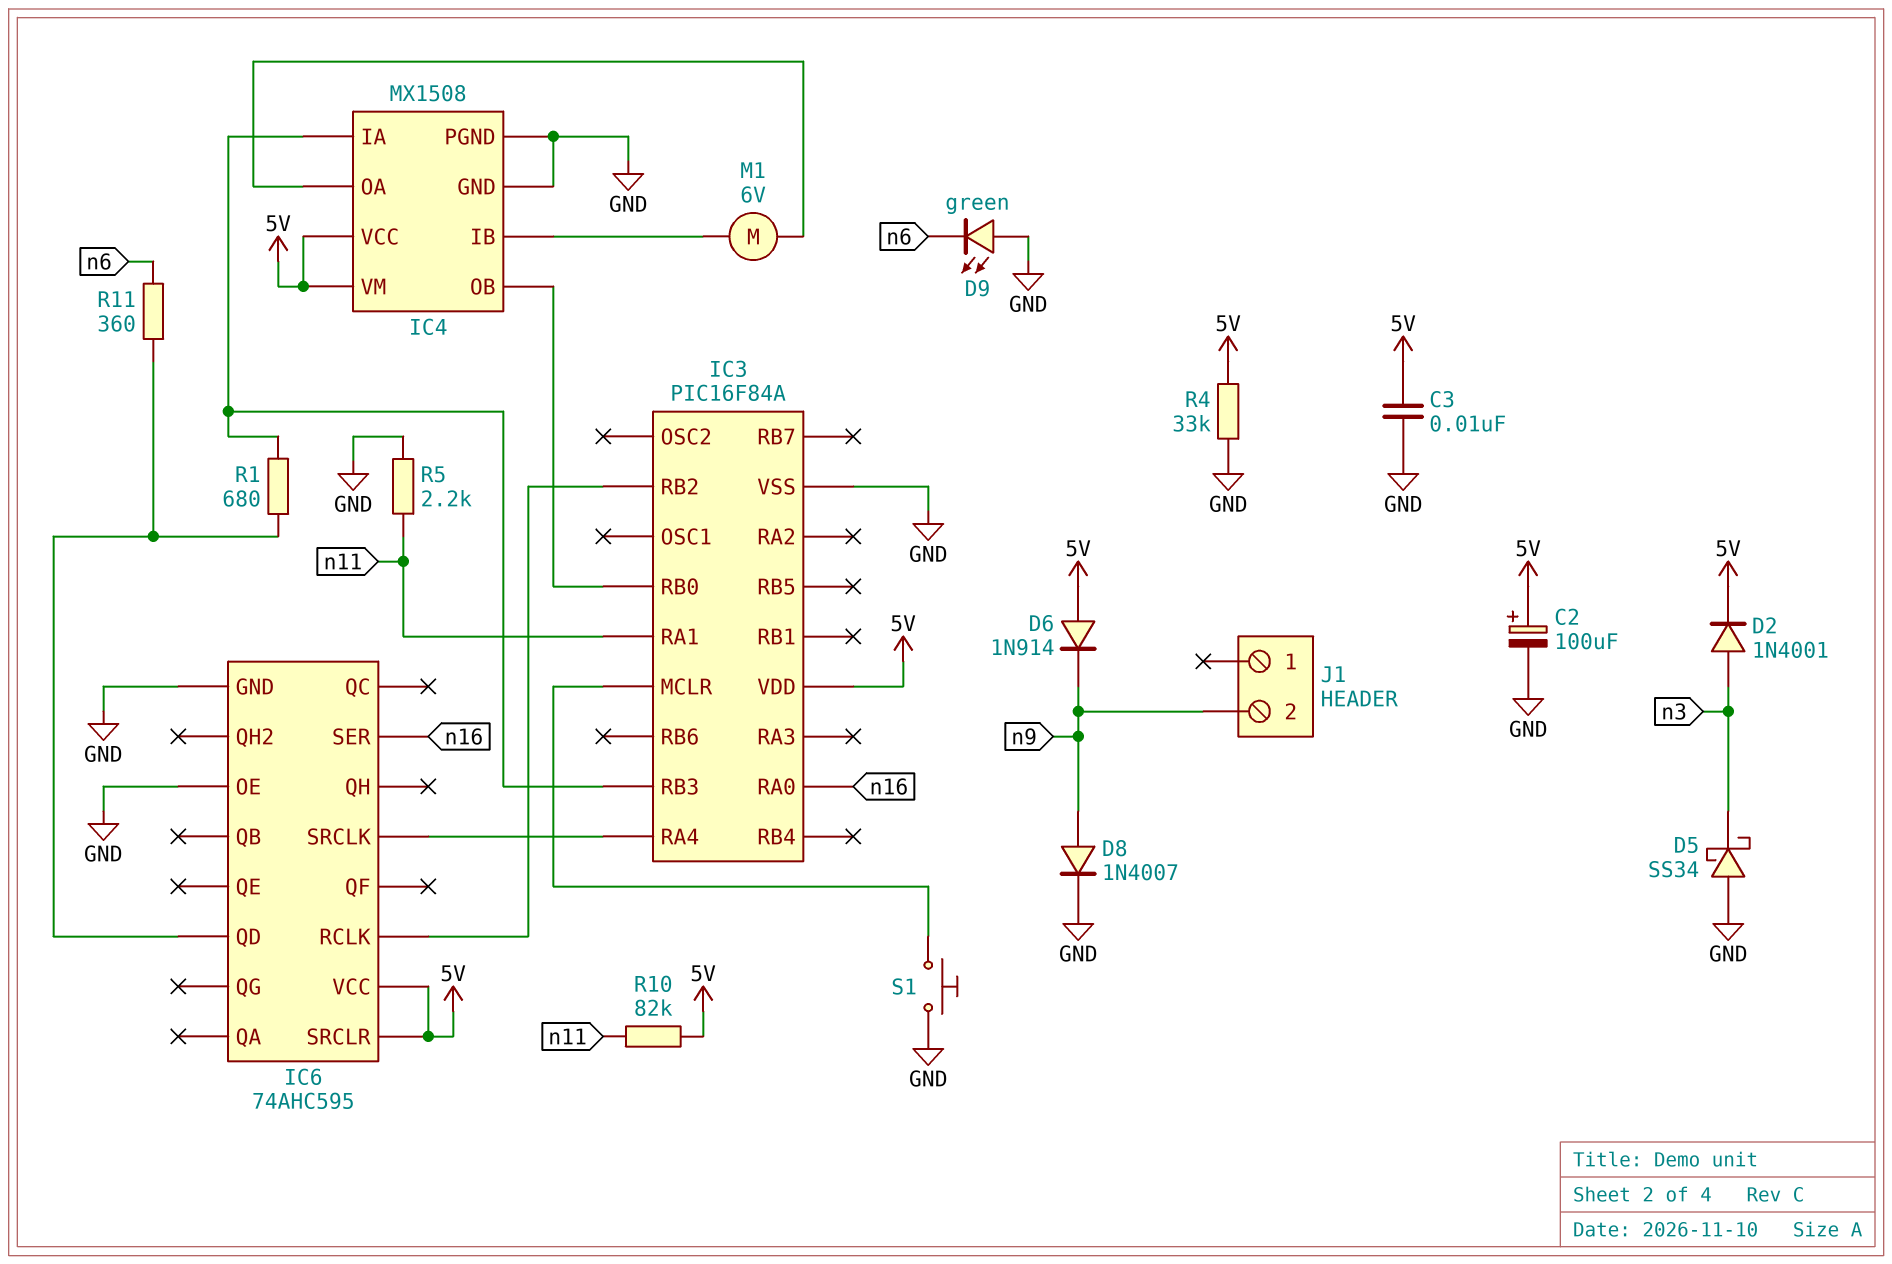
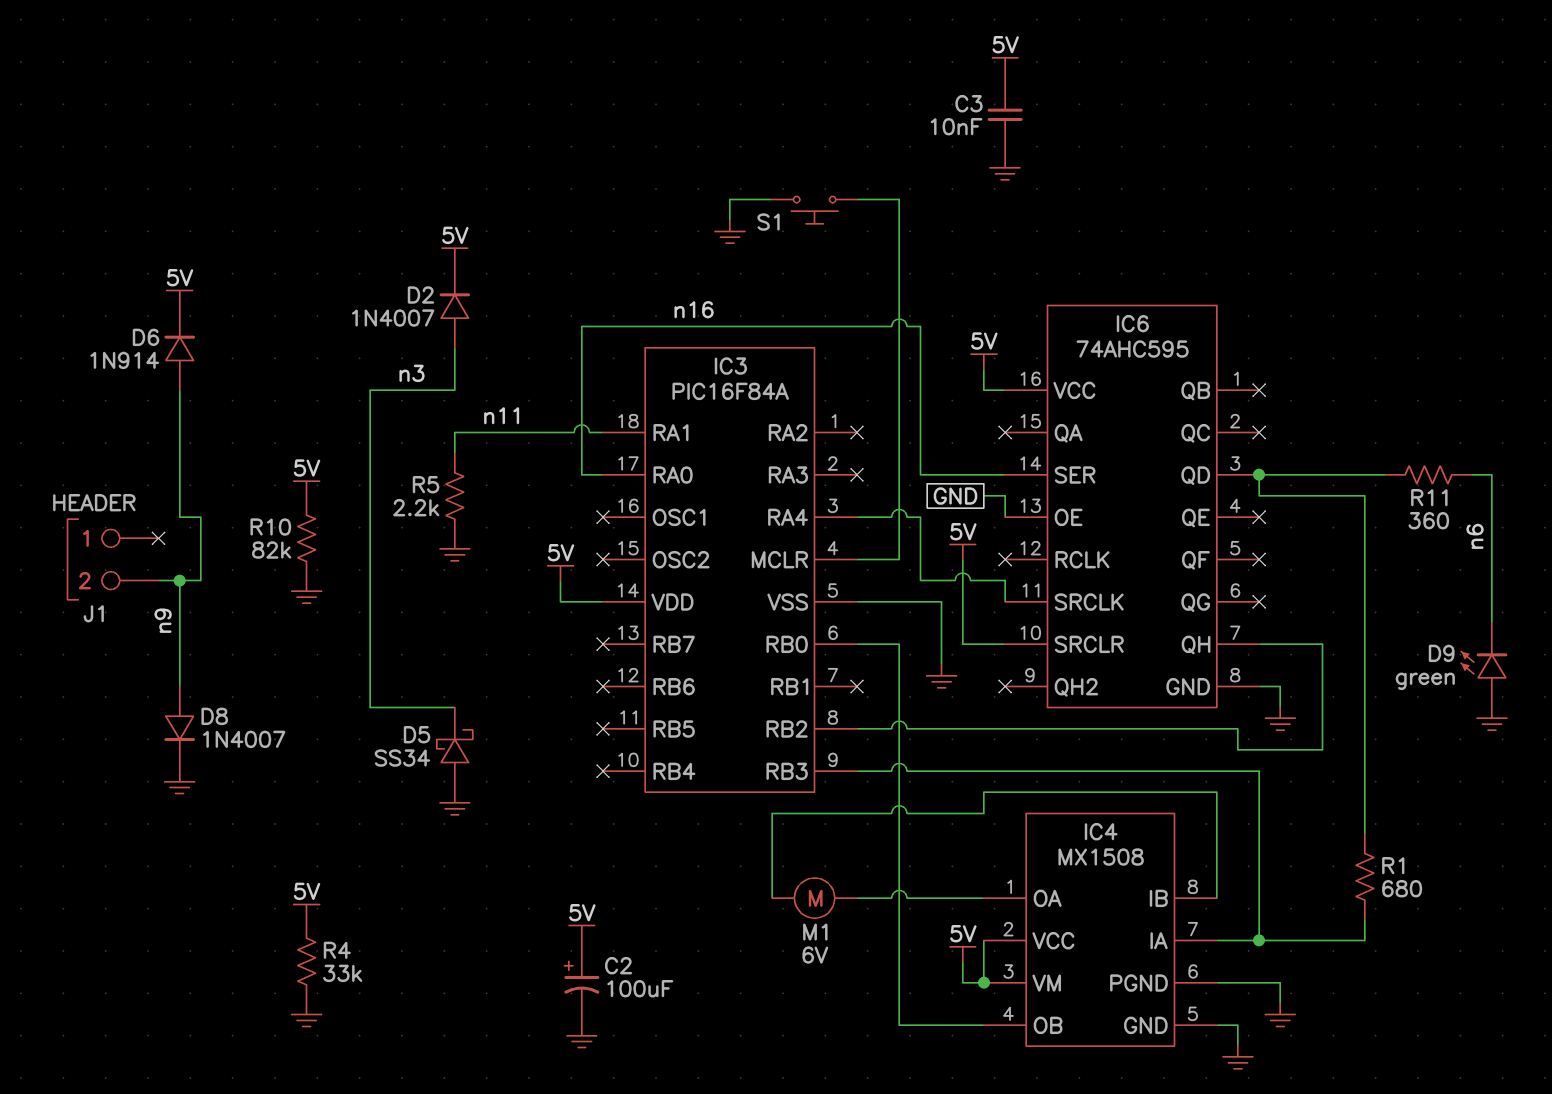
D2: diode 1N4001 (A n3, K 5V) -> diode 1N4007 (A n3, K 5V)
D6: diode 1N914 (A 5V, K n9) -> diode 1N914 (A n9, K 5V)
IC6 pin QH: none -> IC3/RB2
IC6 pin RCLK: IC3/RB2 -> none
R10: 82k (5V, n11) -> 82k (5V, GND)

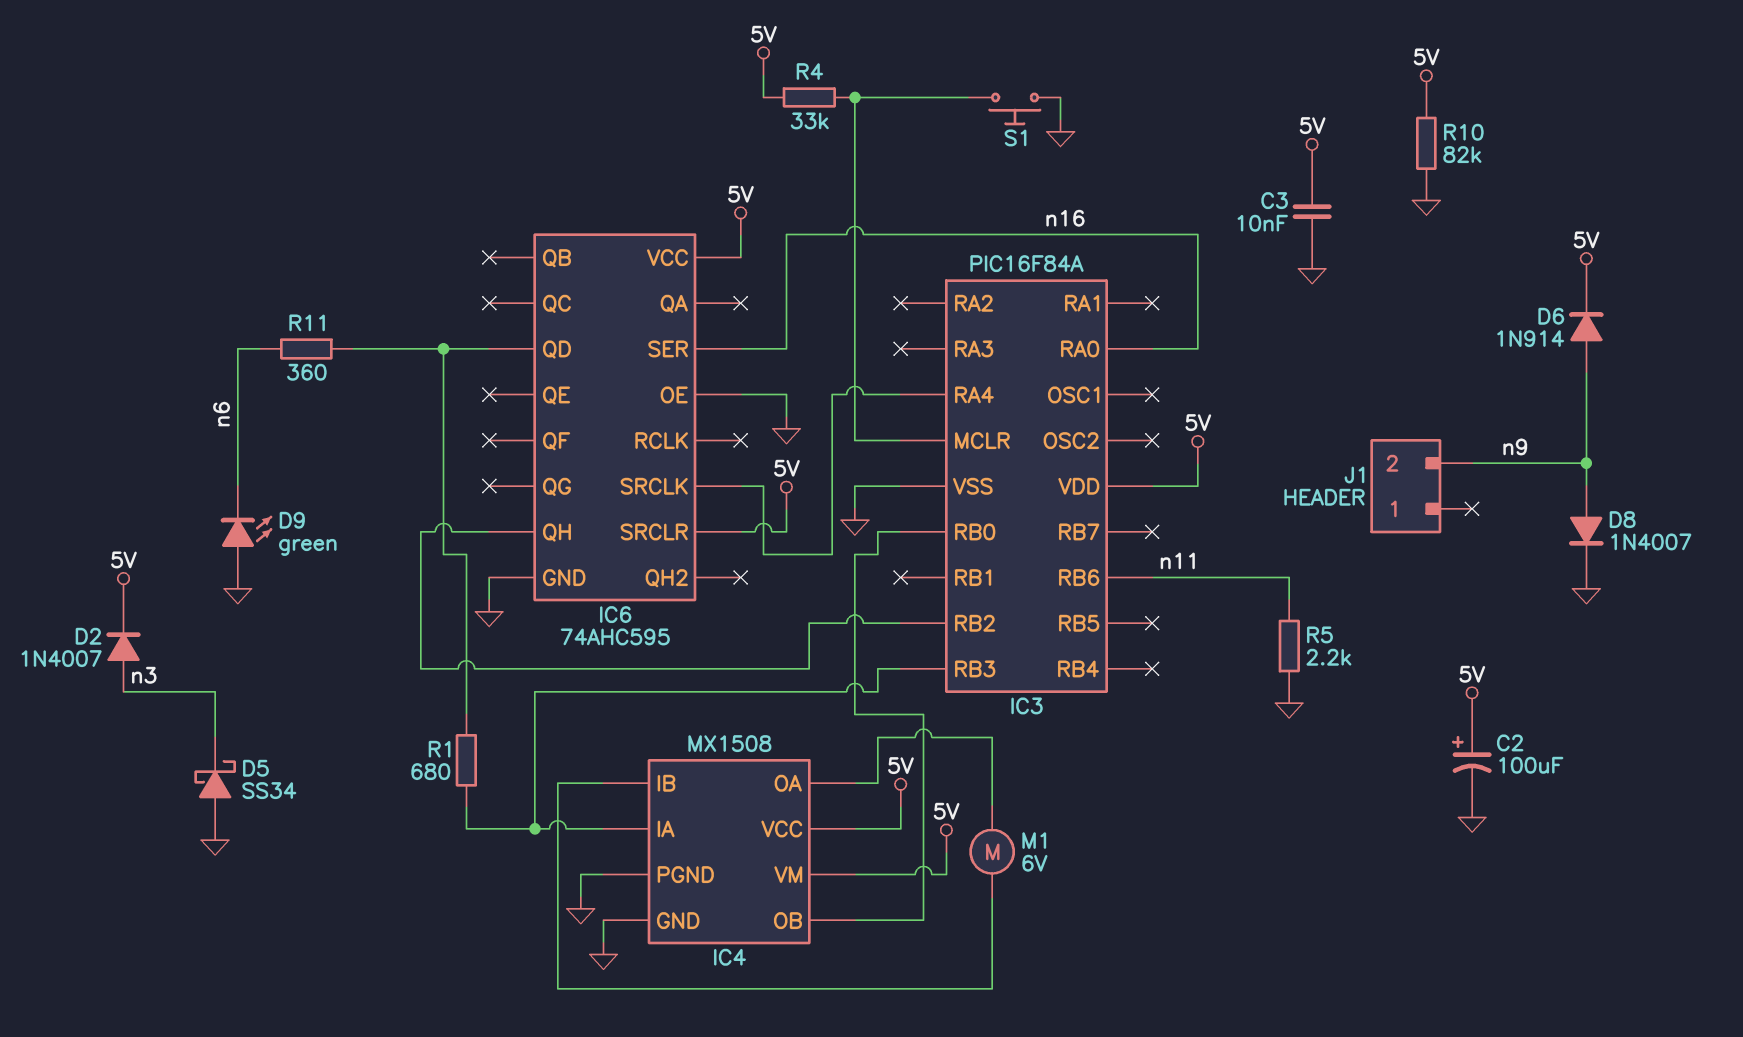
IC3 pin RA1: n11 -> none
IC3 pin RB6: none -> n11
R4: 33k (5V, GND) -> 33k (5V, IC3/MCLR)

